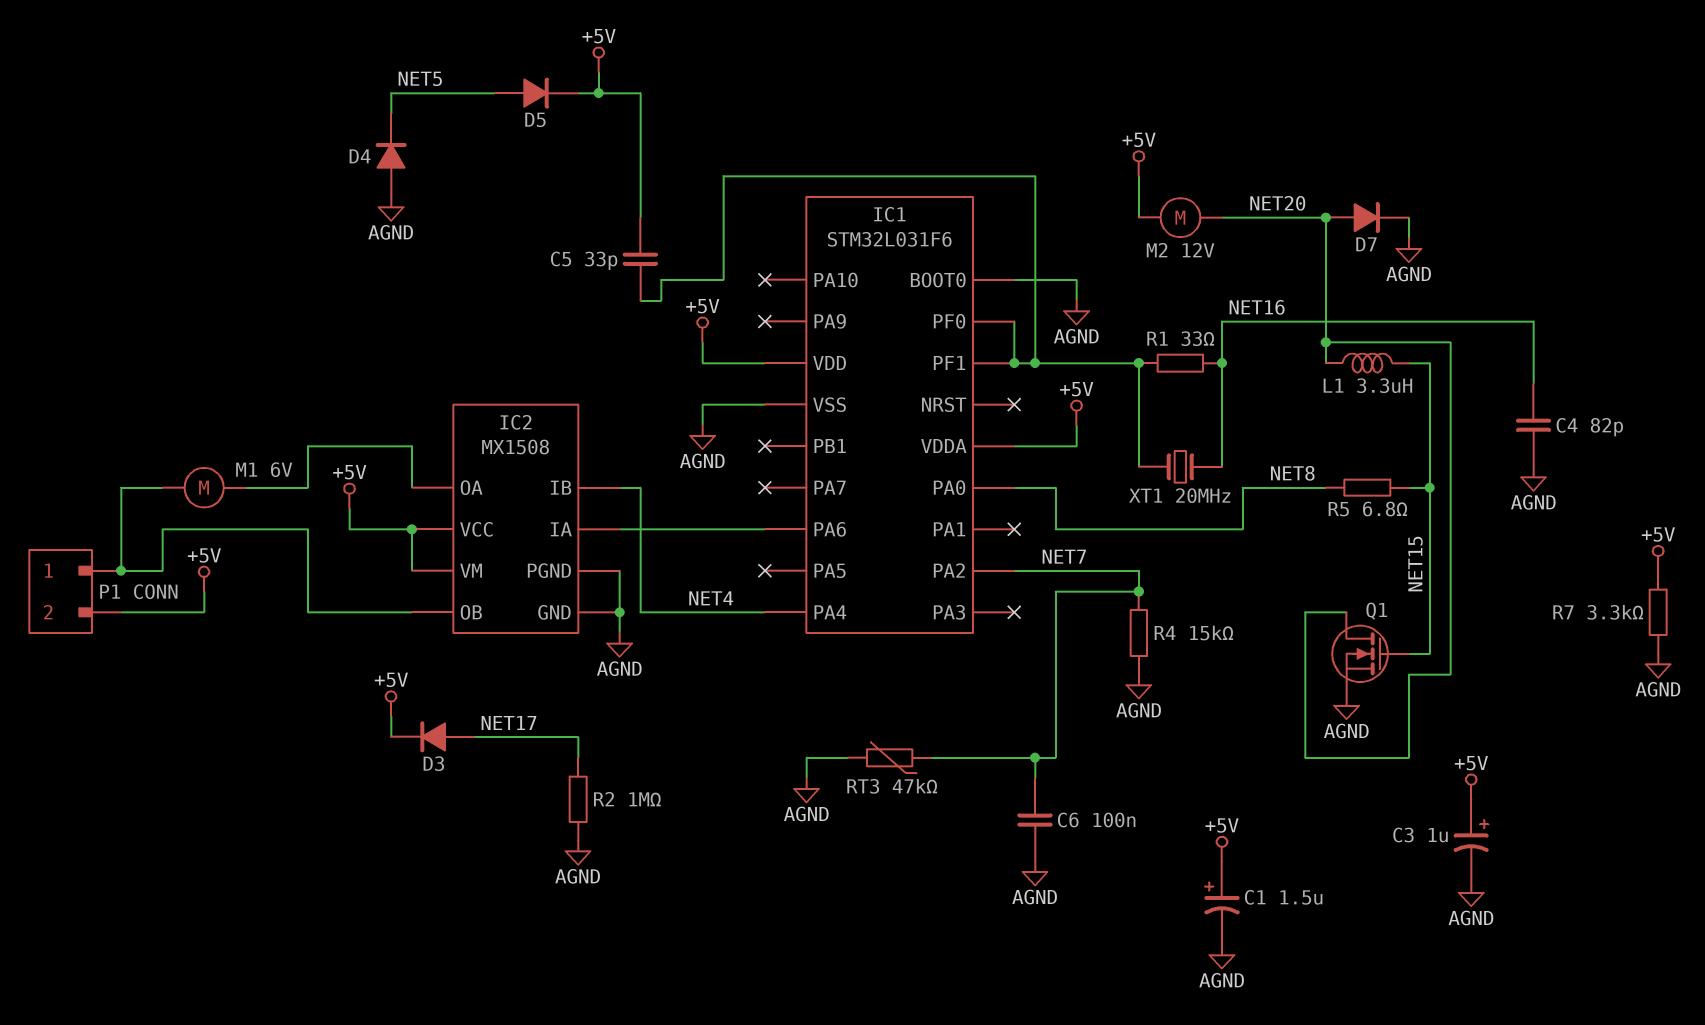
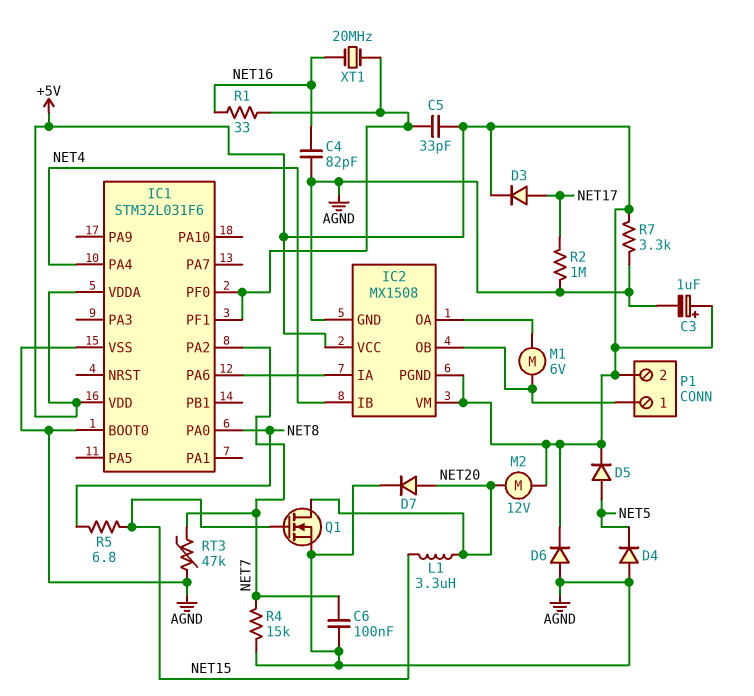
C1: 1.5uF (plus +5V, minus AGND) -> none
D6: none -> diode (A AGND, K +5V)
IC2 pin PGND: AGND -> +5V

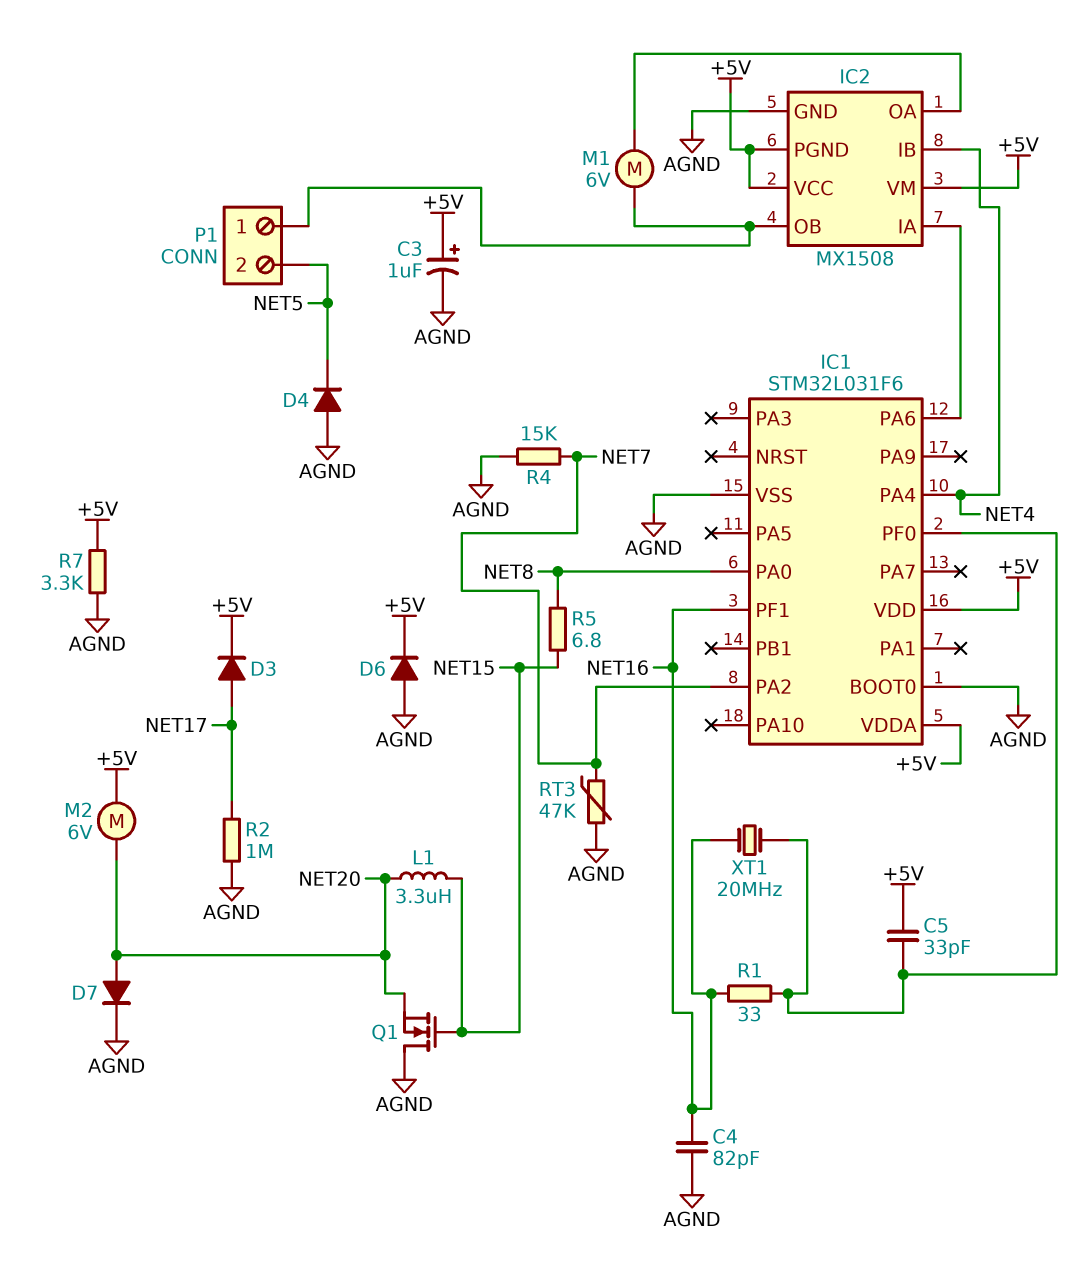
C6: 100nF (AGND, NET7) -> none
D5: diode (A NET5, K +5V) -> none
IC1 pin PF1: IC1/PF0 -> NET16
M2: motor 12V (+5V, NET20) -> motor 6V (+5V, NET20)
P1 pin 2: +5V -> NET5
Q1: NMOS (G NET15, D NET20, S AGND) -> NMOS (G NET15, D AGND, S NET20)

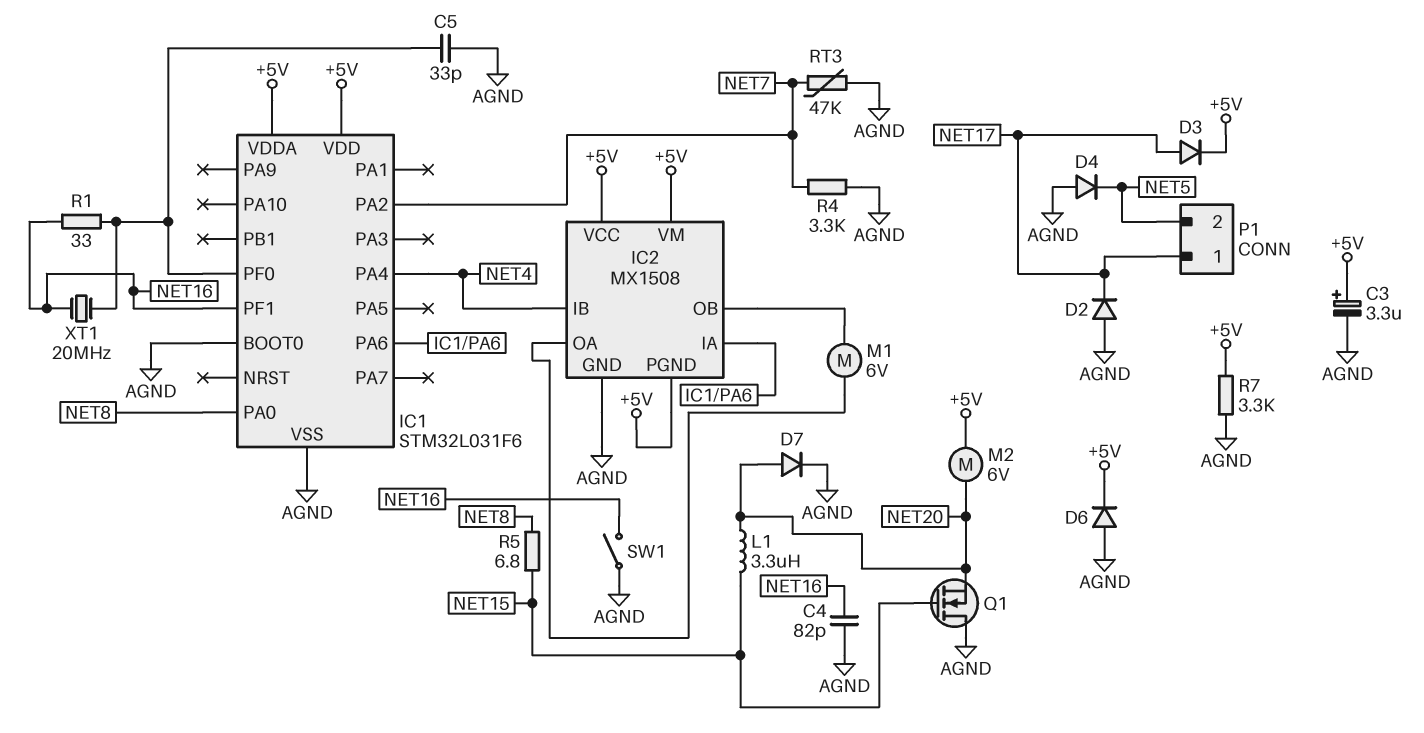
C3: 1uF (plus +5V, minus AGND) -> 3.3uF (plus +5V, minus AGND)
C5: 33pF (+5V, IC1/PF0) -> 33pF (AGND, IC1/PF0)
D2: none -> diode (A AGND, K NET17)
P1 pin 1: IC2/OB -> NET17
R2: 1M (AGND, NET17) -> none
R4: 15k (AGND, NET7) -> 3.3k (AGND, NET7)
SW1: none -> switch (AGND, NET16)

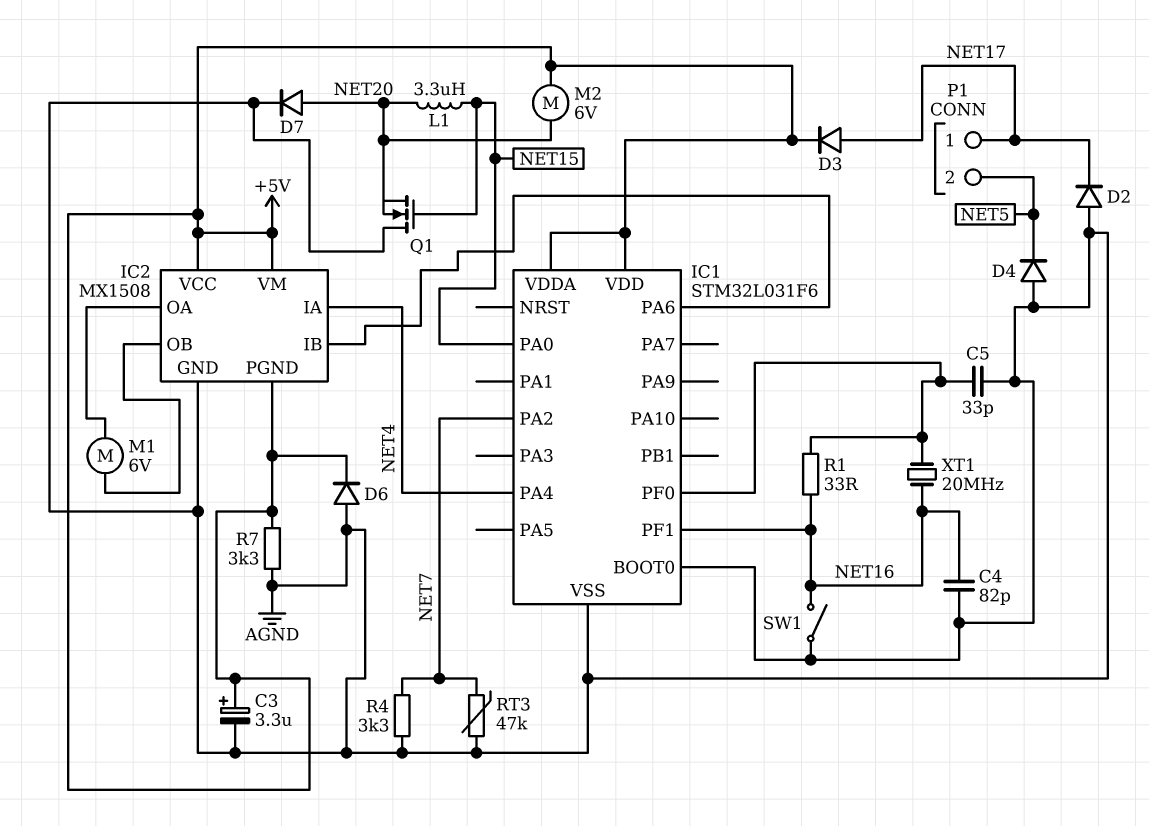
IC1 pin PA0: NET8 -> NET15
IC2 pin IA: IC1/PA6 -> NET4
IC2 pin IB: NET4 -> IC1/PA6
R5: 6.8 (NET8, NET15) -> none

